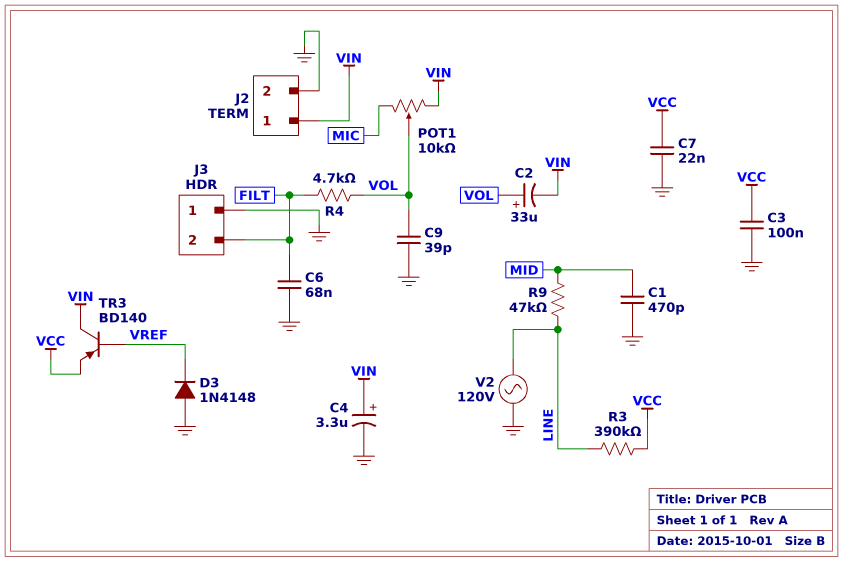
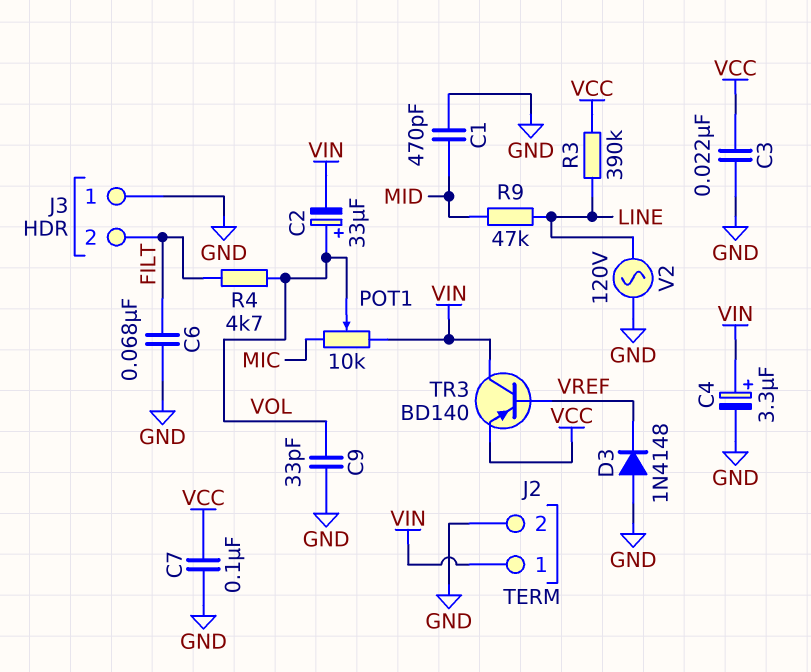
C3: 100nF (GND, VCC) -> 22nF (GND, VCC)
C7: 22nF (GND, VCC) -> 100nF (GND, VCC)
C9: 39pF (GND, VOL) -> 33pF (GND, VOL)

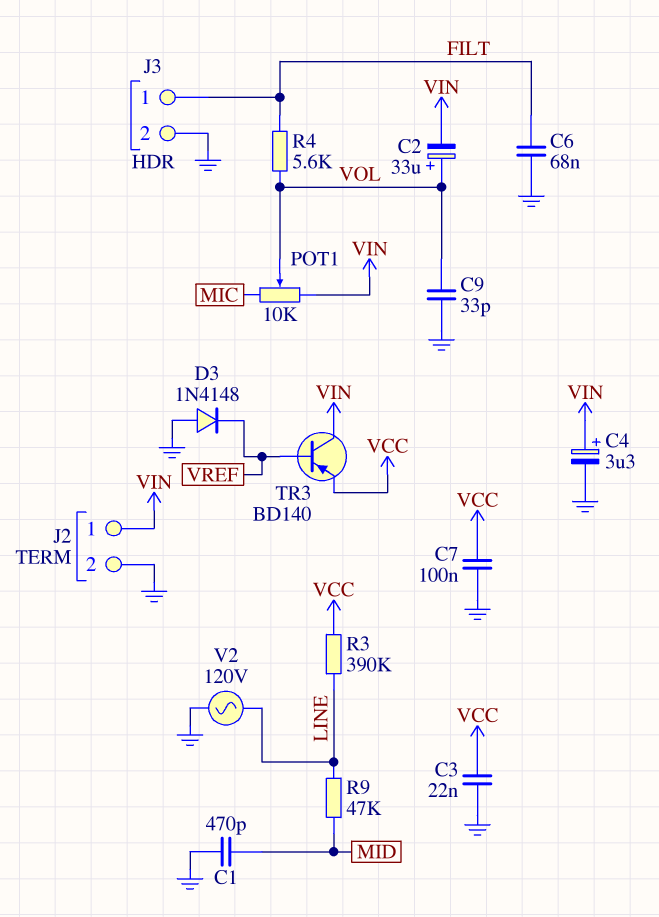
J3 pin 1: GND -> FILT
J3 pin 2: FILT -> GND
R4: 4.7k (FILT, VOL) -> 5.6k (FILT, VOL)

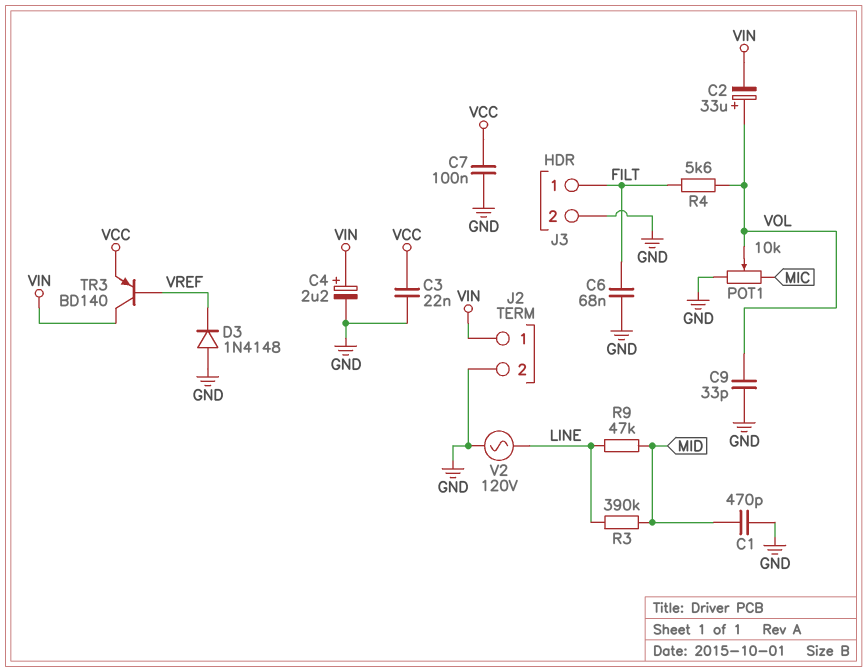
C4: 3.3uF (plus VIN, minus GND) -> 2.2uF (plus VIN, minus GND)
POT1: 10k (MIC, VIN, wiper VOL) -> 10k (GND, MIC, wiper VOL)
R3: 390k (LINE, VCC) -> 390k (LINE, MID)

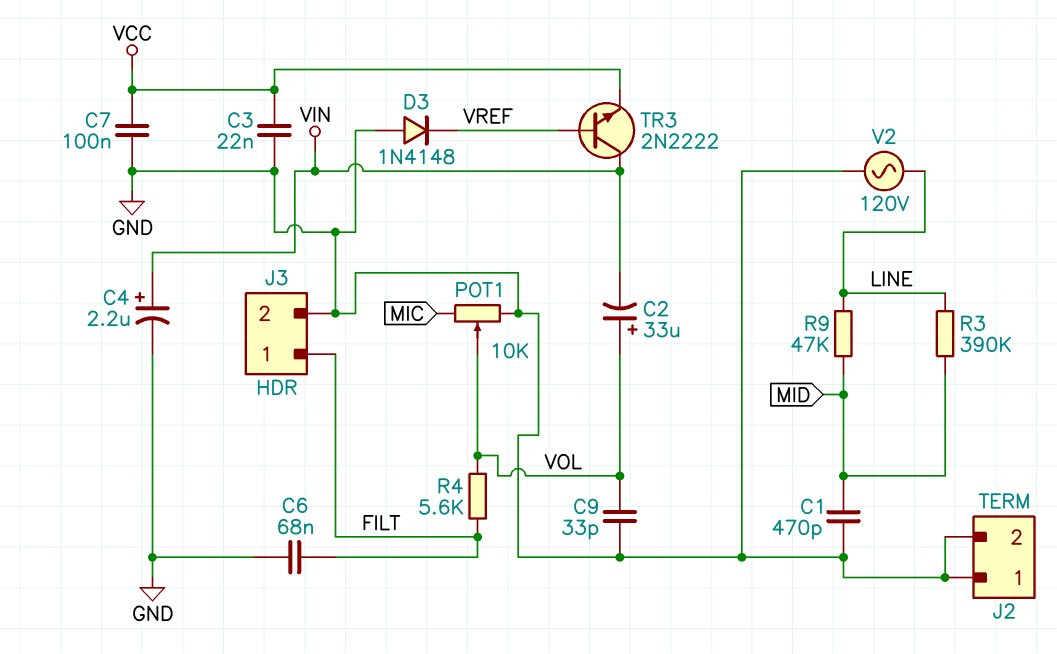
J2 pin 1: VIN -> GND
TR3: PNP BD140 (B VREF, C VIN, E VCC) -> NPN 2N2222 (B VREF, C VIN, E VCC)

